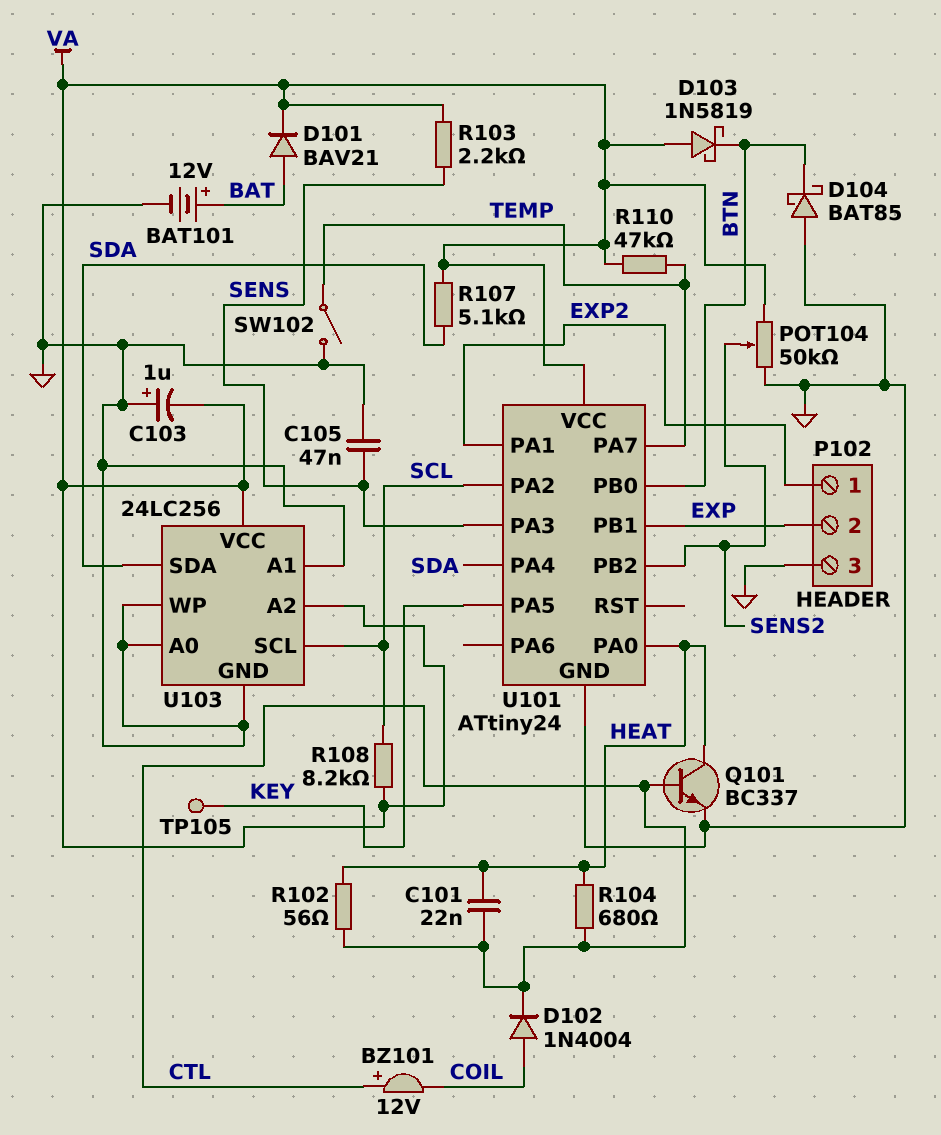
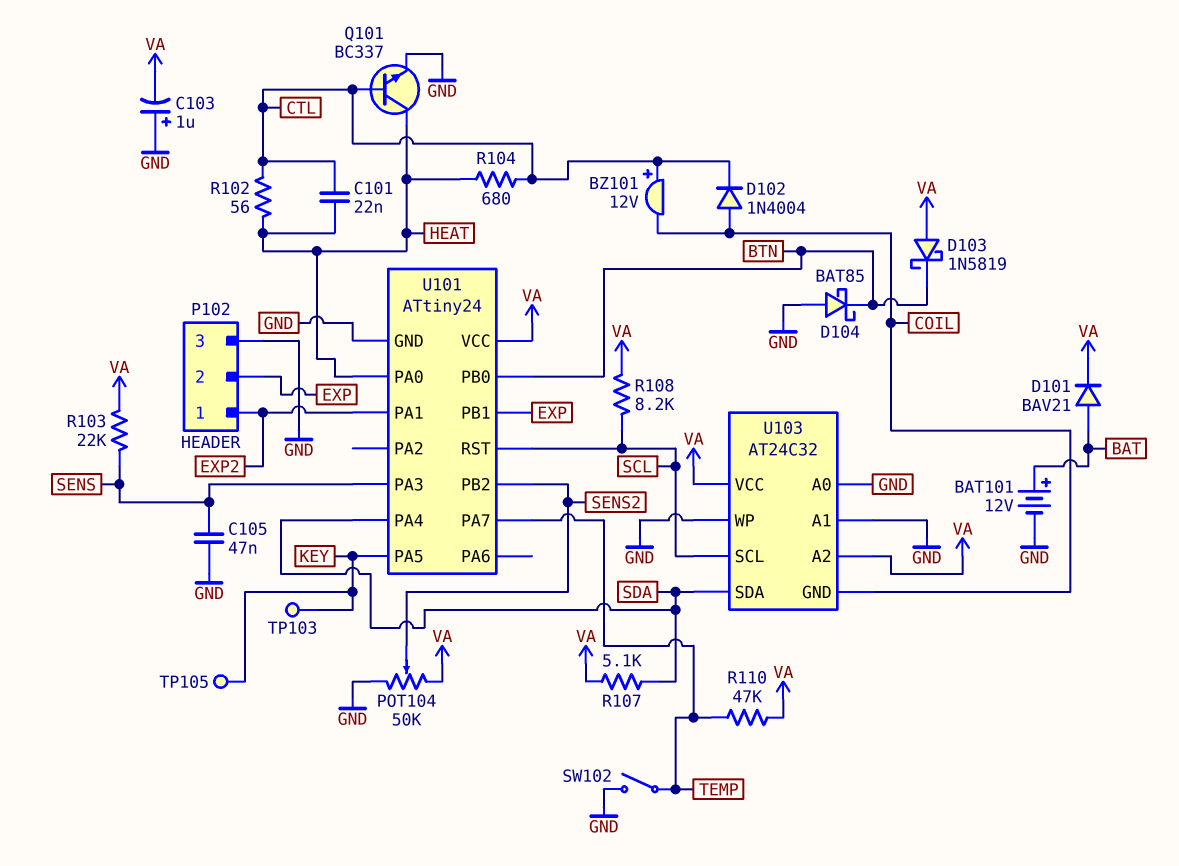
R103: 2.2k (SENS, VA) -> 22k (SENS, VA)
TP103: none -> test point (KEY)
U101 pin PA2: SCL -> none
U101 pin RST: none -> SCL
U103: 24LC256 -> AT24C32
U103 pin GND: GND -> COIL

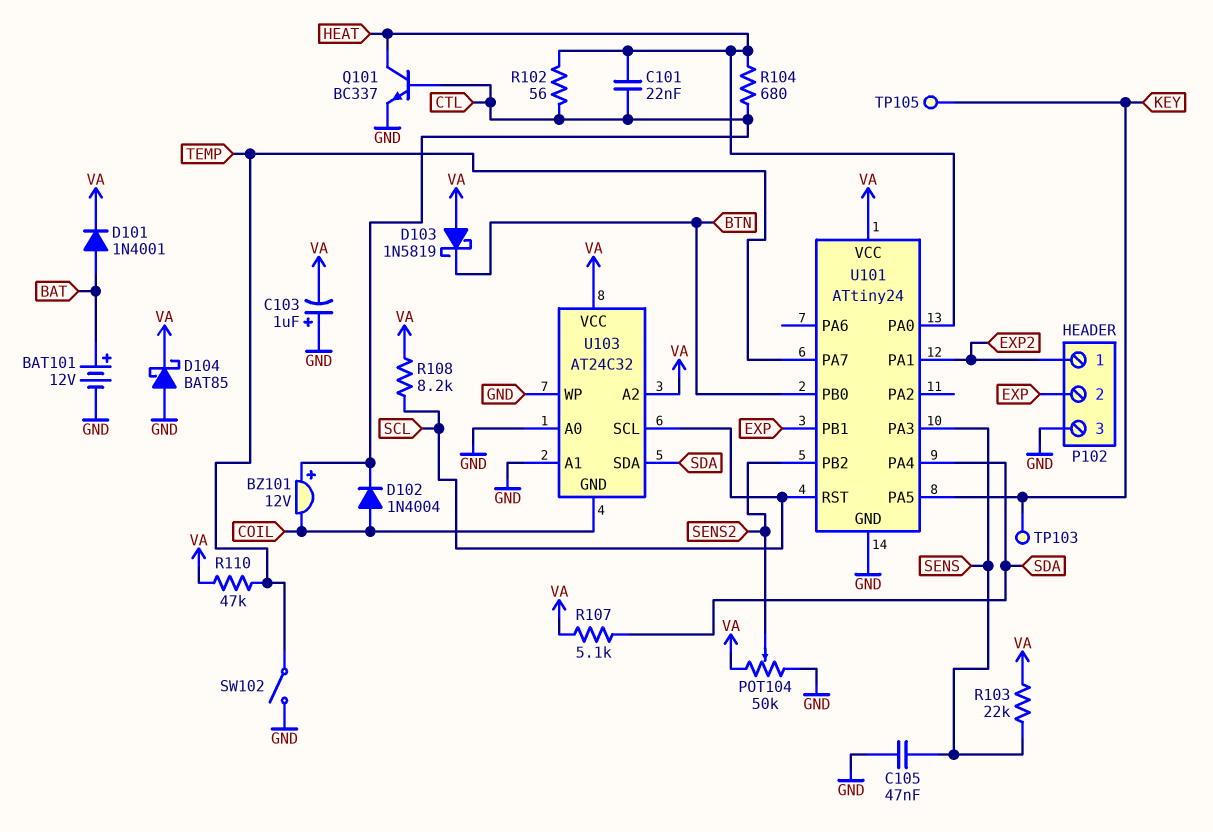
D101: diode BAV21 (A BAT, K VA) -> diode 1N4001 (A BAT, K VA)
D104: schottky BAT85 (A GND, K BTN) -> schottky BAT85 (A GND, K VA)

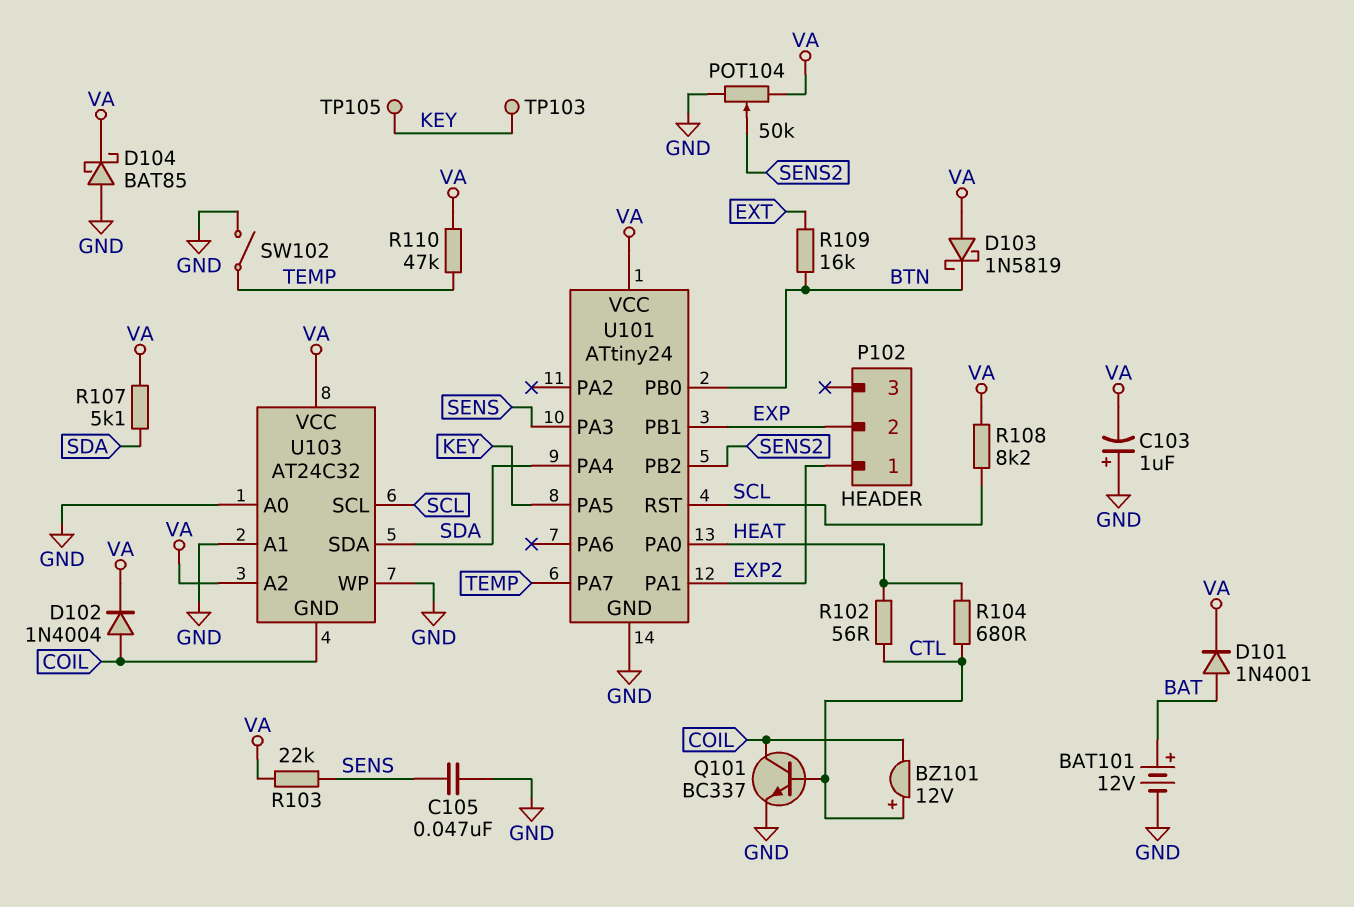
C101: 22nF (CTL, HEAT) -> none
D102: diode 1N4004 (A COIL, K CTL) -> diode 1N4004 (A COIL, K VA)
P102 pin 3: GND -> none
Q101: NPN BC337 (B CTL, C HEAT, E GND) -> NPN BC337 (B CTL, C COIL, E GND)
R109: none -> 16k (BTN, EXT)

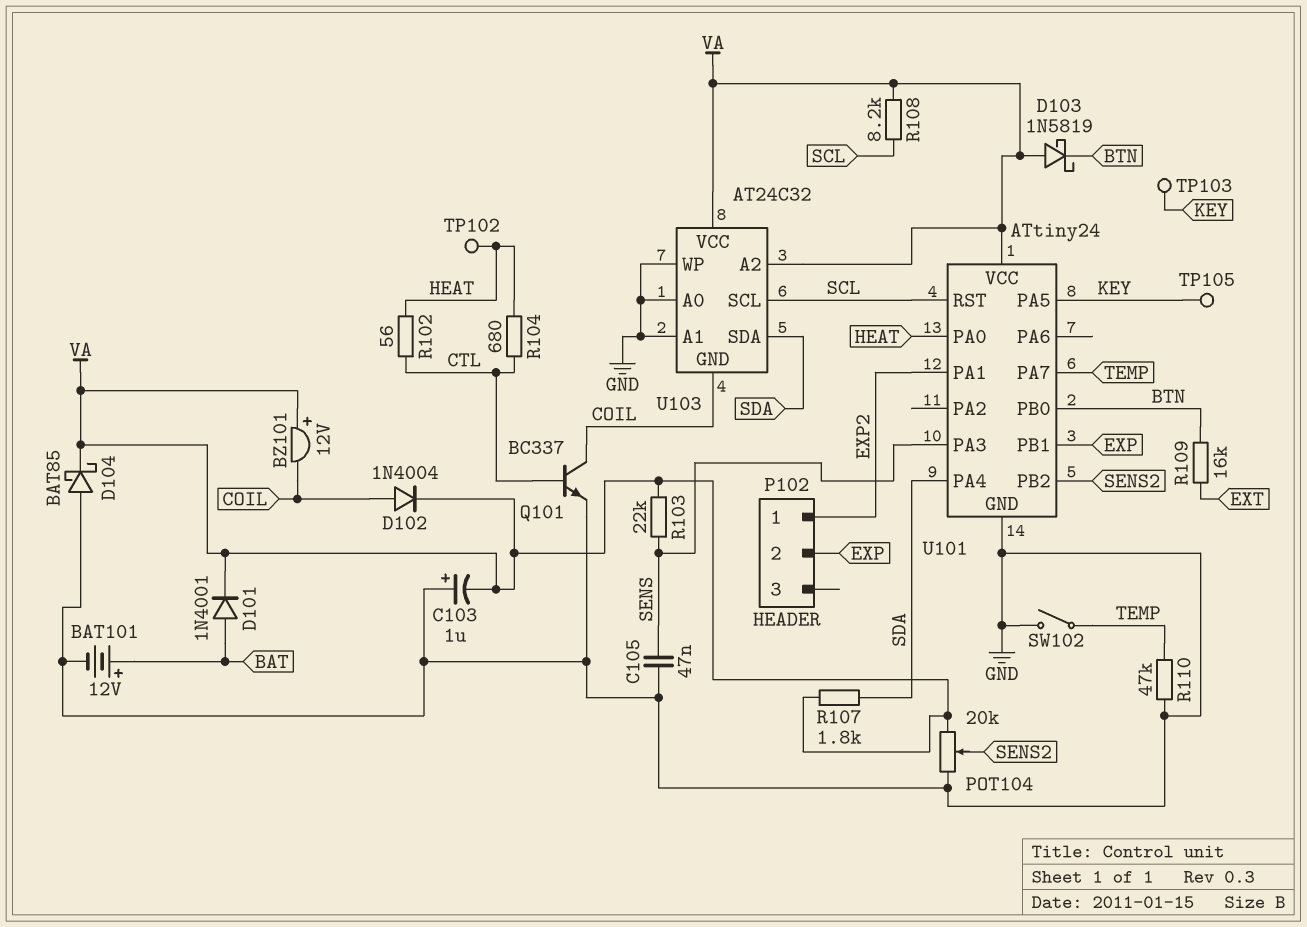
BZ101: buzzer 12V (plus CTL, minus COIL) -> buzzer 12V (plus VA, minus COIL)
POT104: 50k (GND, VA, wiper SENS2) -> 20k (GND, VA, wiper SENS2)
R107: 5.1k (SDA, VA) -> 1.8k (SDA, VA)
R110: 47k (TEMP, VA) -> 47k (GND, TEMP)
TP102: none -> test point (HEAT)

